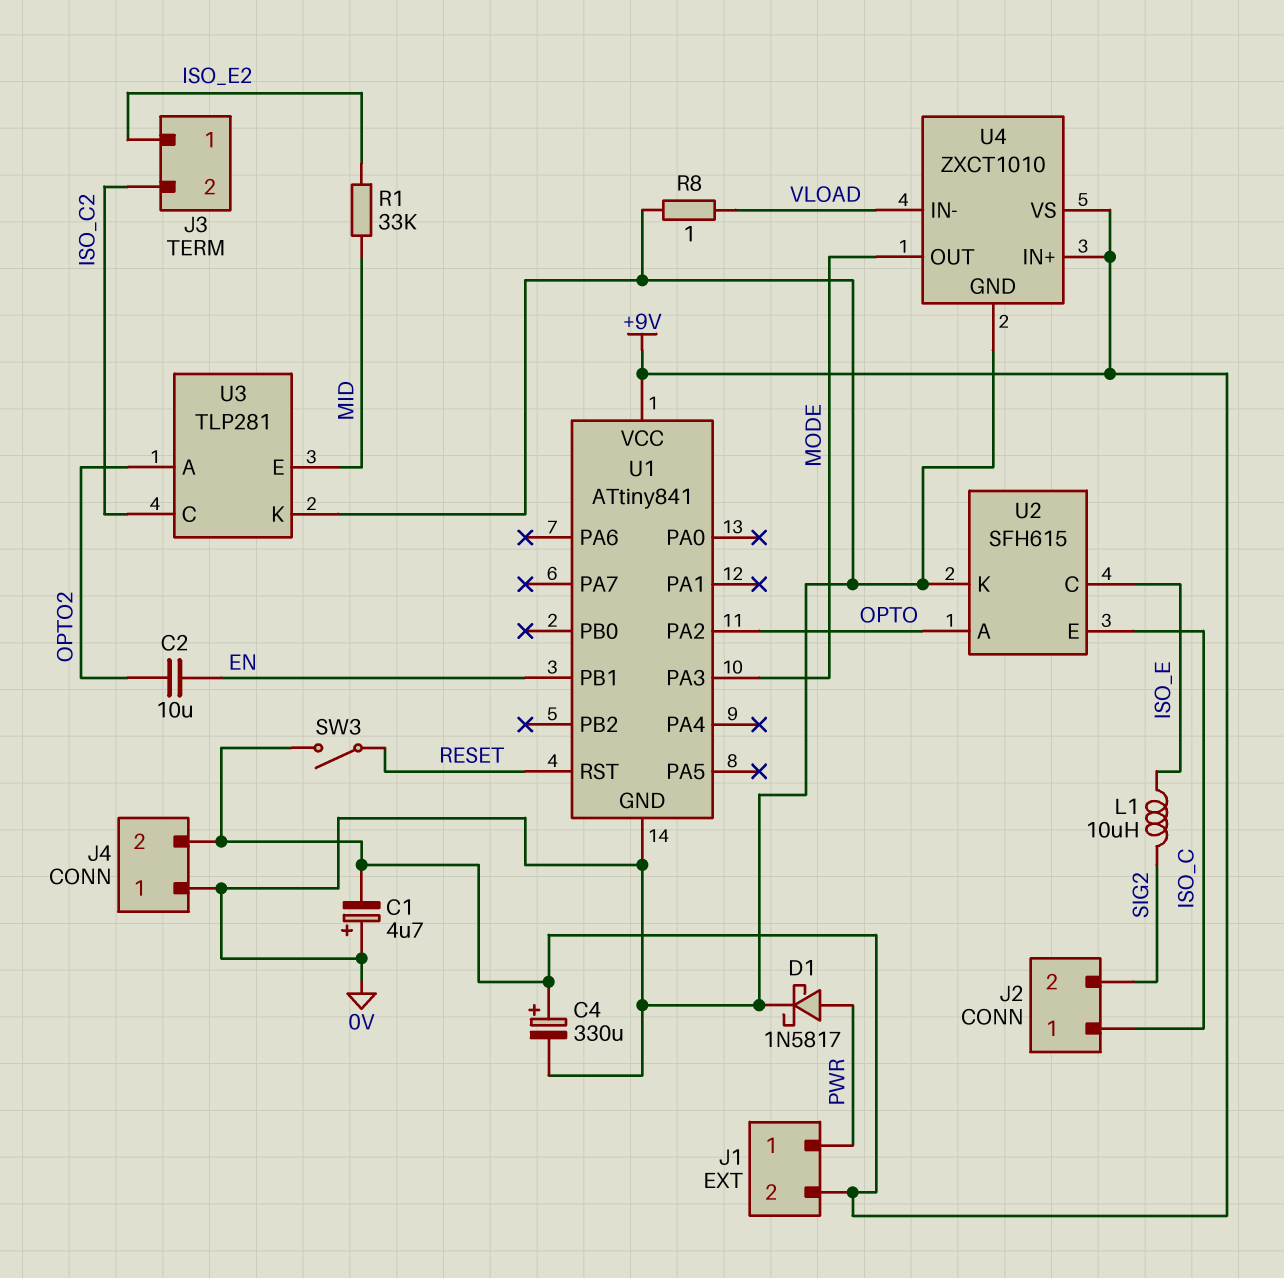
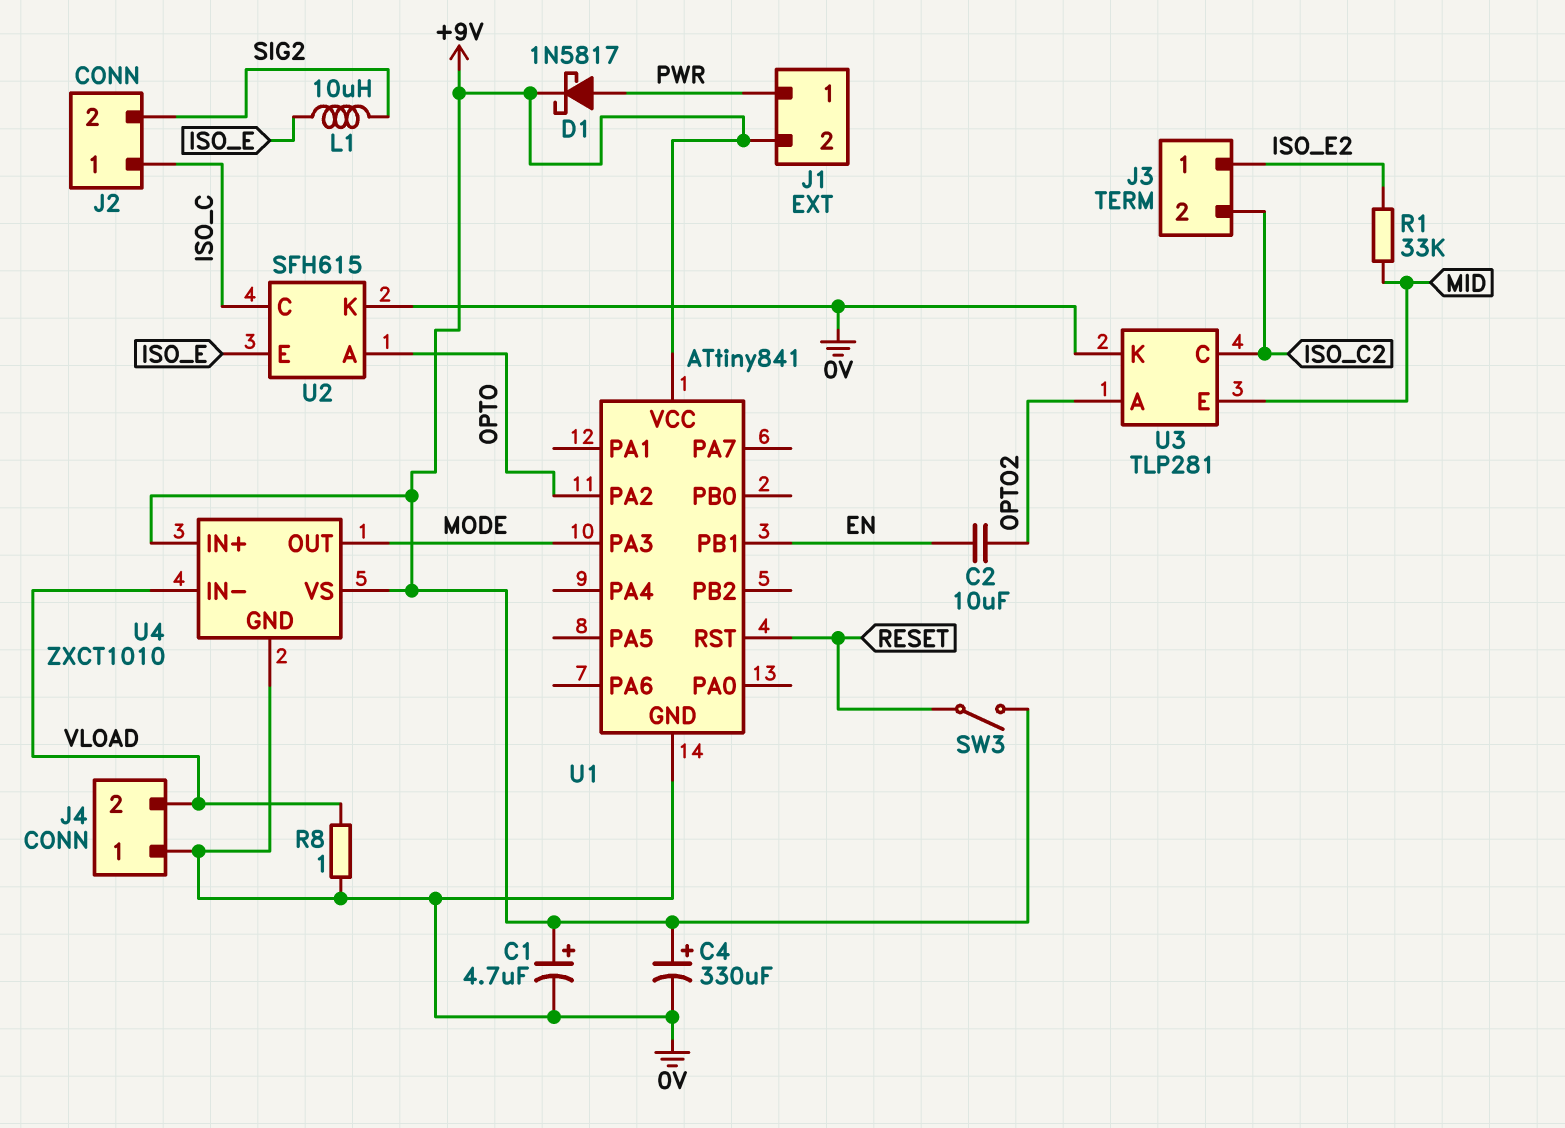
C1: 4.7uF (plus 0V, minus +9V) -> 4.7uF (plus +9V, minus 0V)
D1: schottky 1N5817 (A PWR, K 0V) -> schottky 1N5817 (A PWR, K +9V)
J4 pin 2: +9V -> VLOAD
U2 pin C: ISO_E -> ISO_C
U2 pin E: ISO_C -> ISO_E

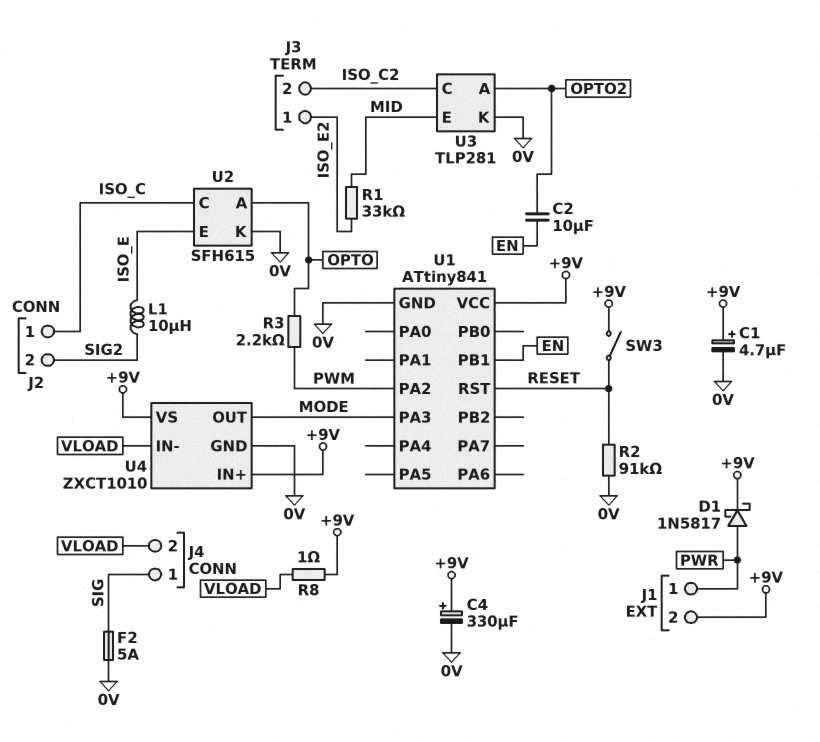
F2: none -> 5A (0V, SIG)
J4 pin 1: 0V -> SIG
R2: none -> 91k (0V, RESET)
R3: none -> 2.2k (OPTO, PWM)
R8: 1 (0V, VLOAD) -> 1 (+9V, VLOAD)
U1 pin PA2: OPTO -> PWM

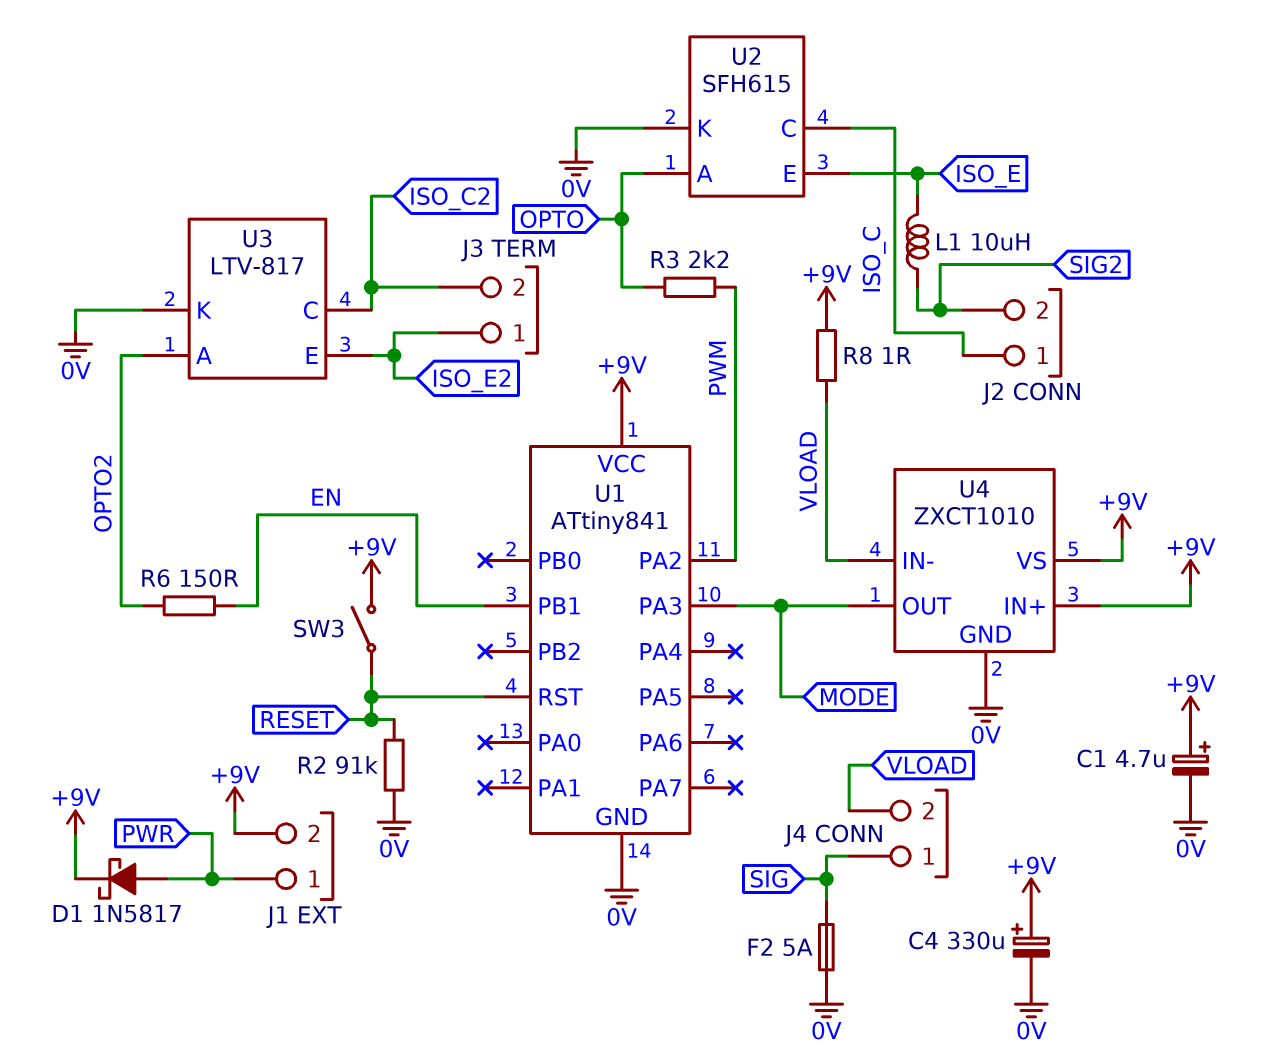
C2: 10uF (EN, OPTO2) -> none
R1: 33k (ISO_E2, MID) -> none
R6: none -> 150 (EN, OPTO2)
U3: TLP281 -> LTV-817
U3 pin E: MID -> ISO_E2

